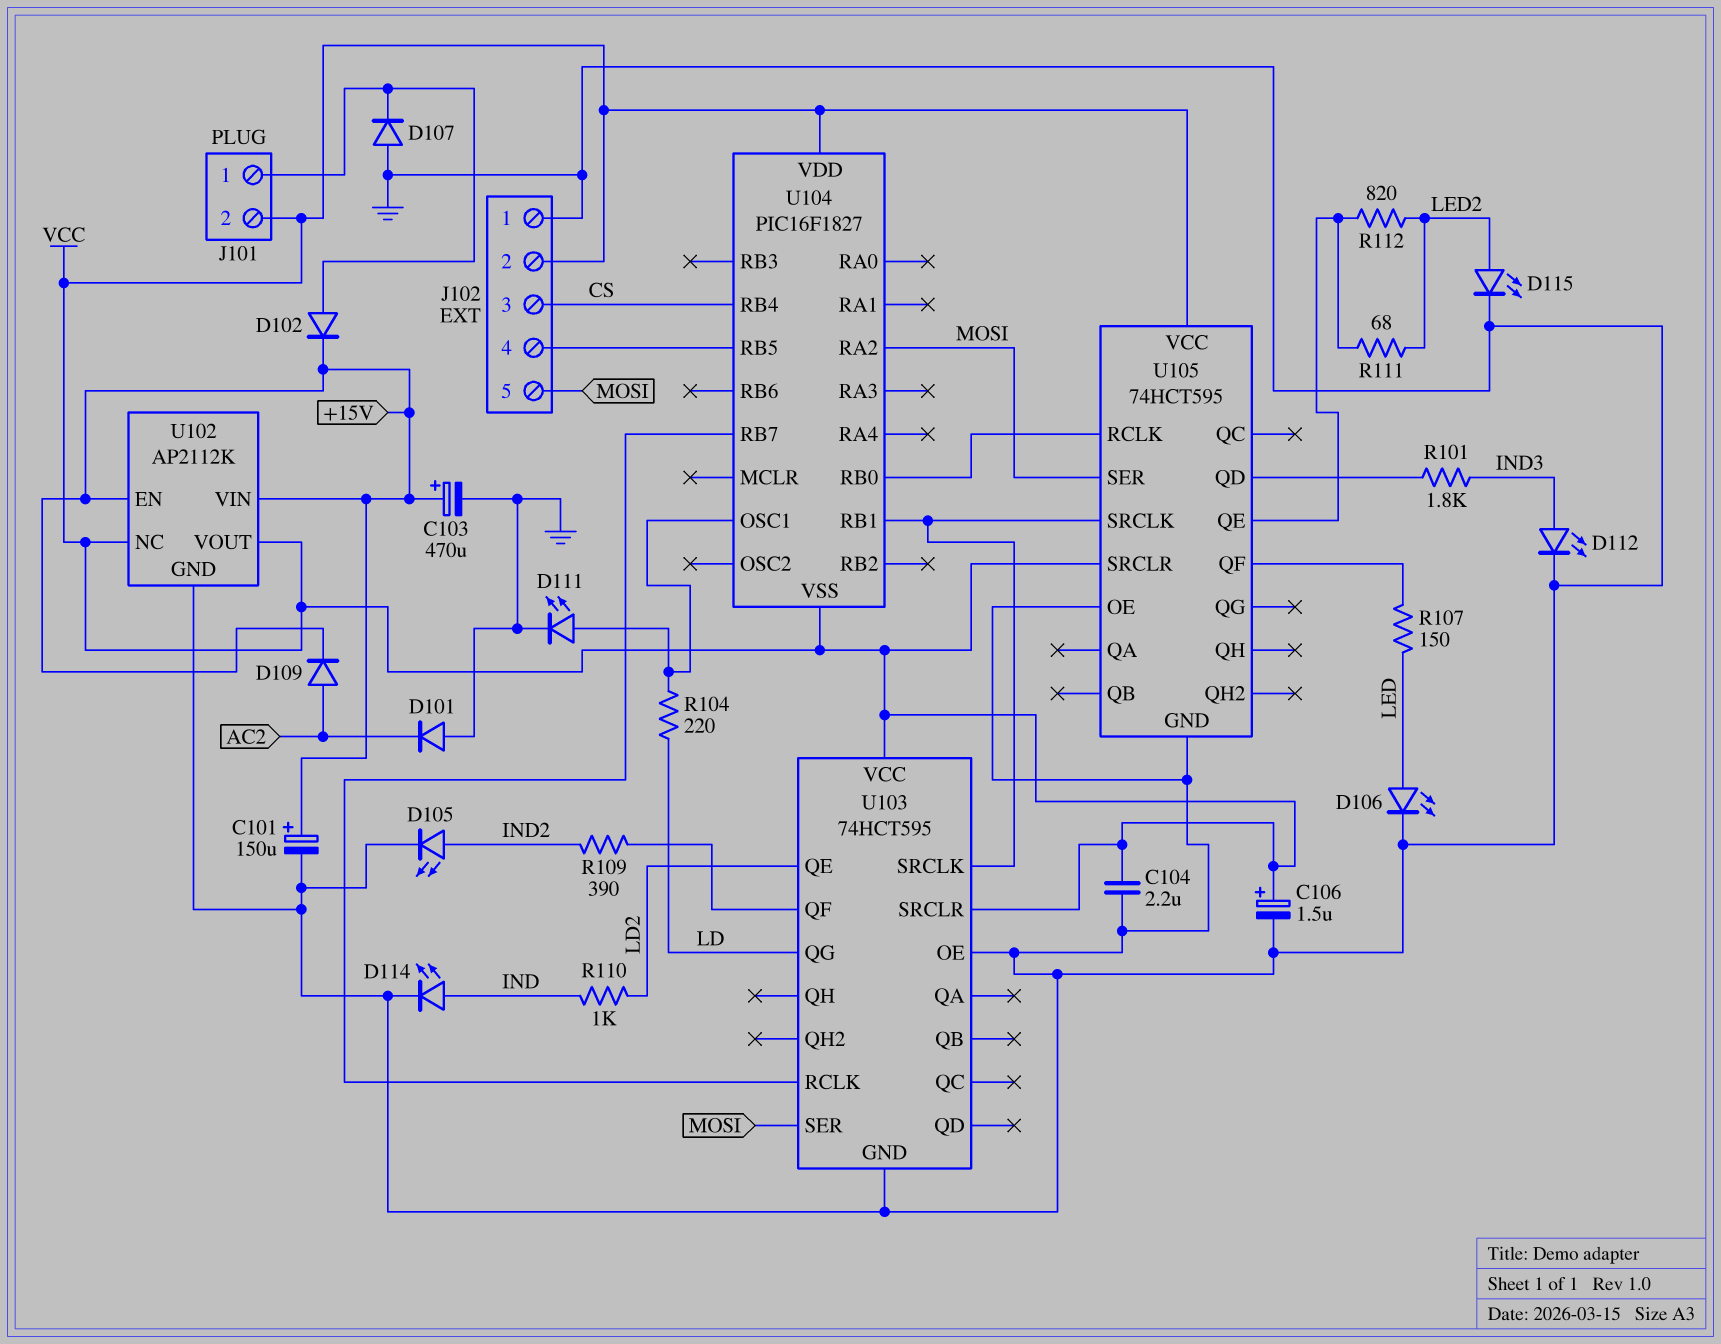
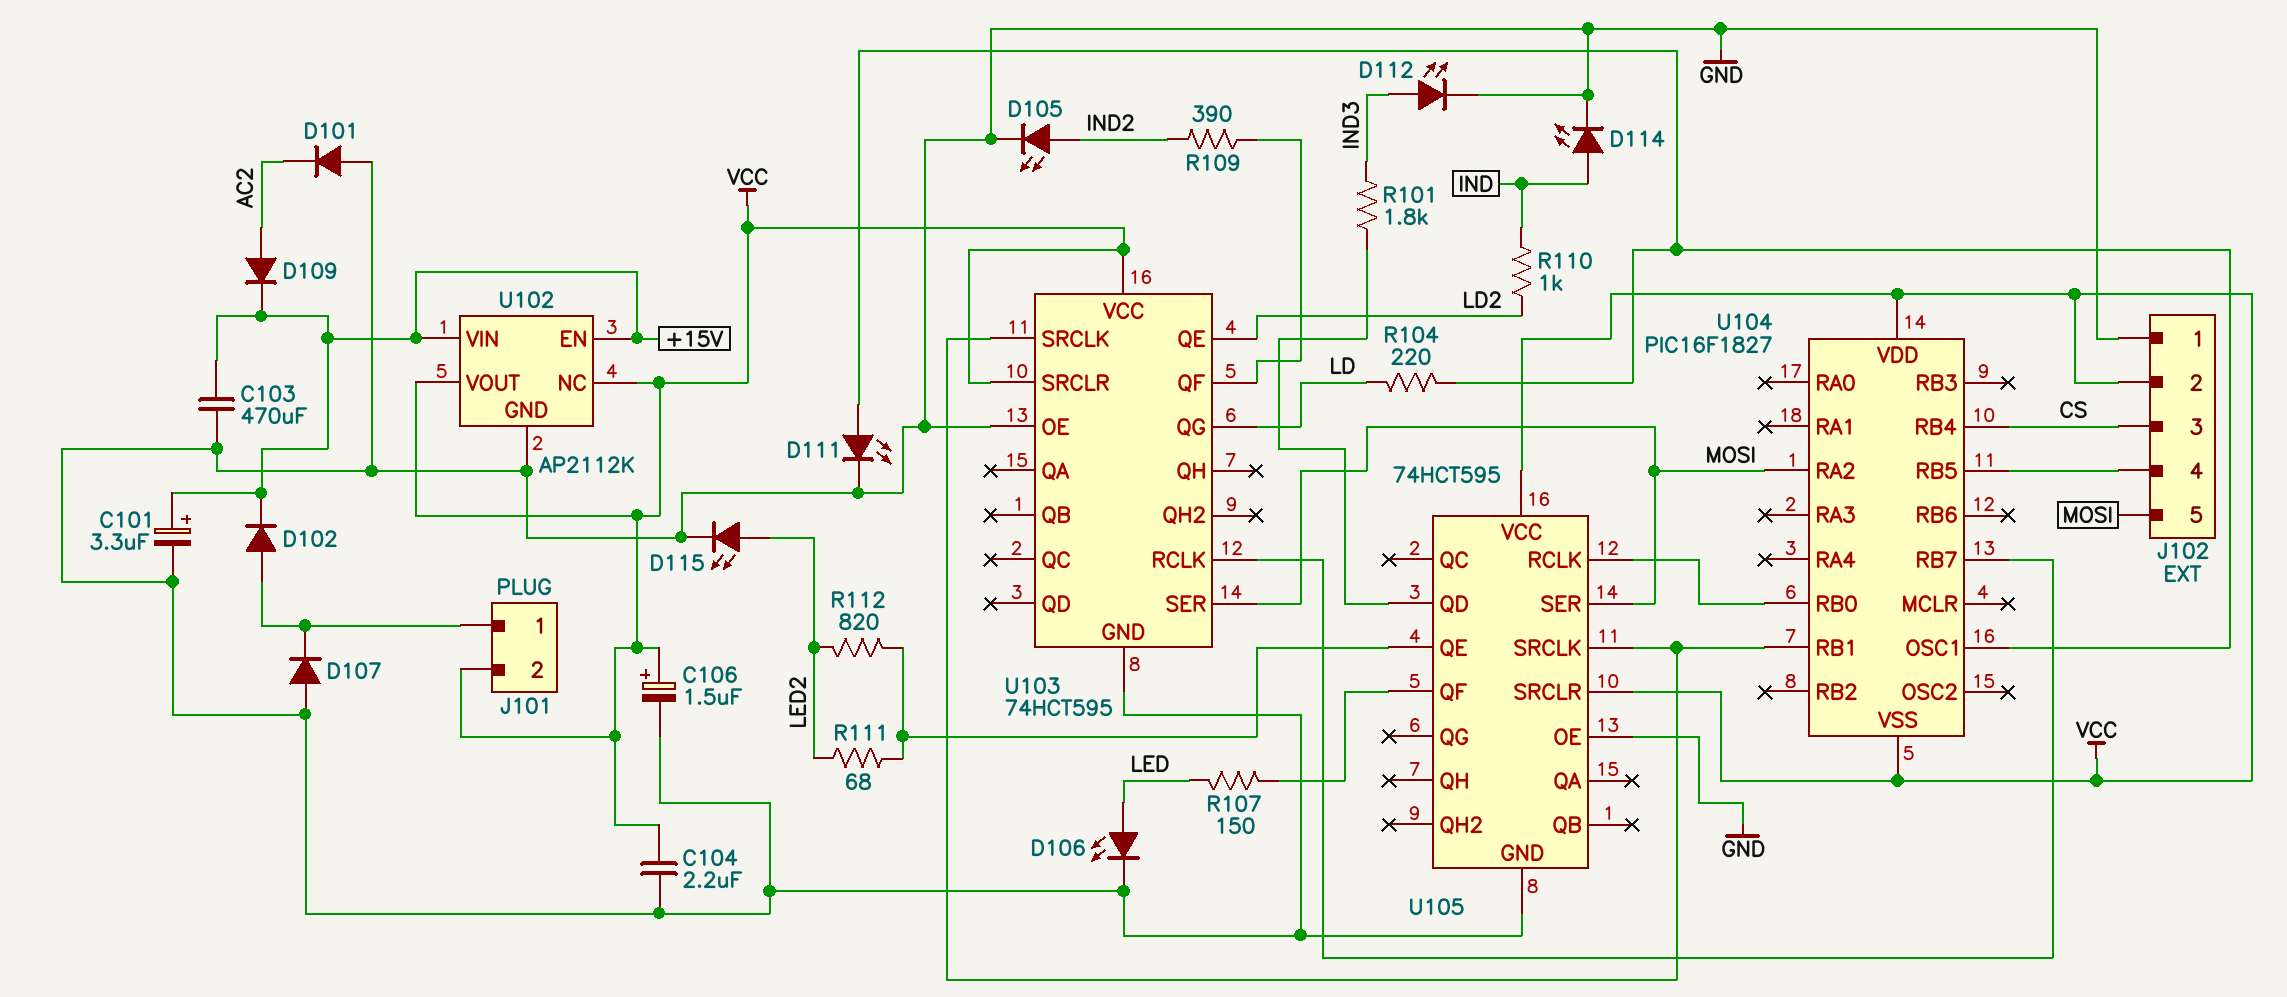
C101: 150uF (plus +15V, minus GND) -> 3.3uF (plus +15V, minus GND)
C103: 470uF (plus +15V, minus GND) -> 470uF (+15V, GND)

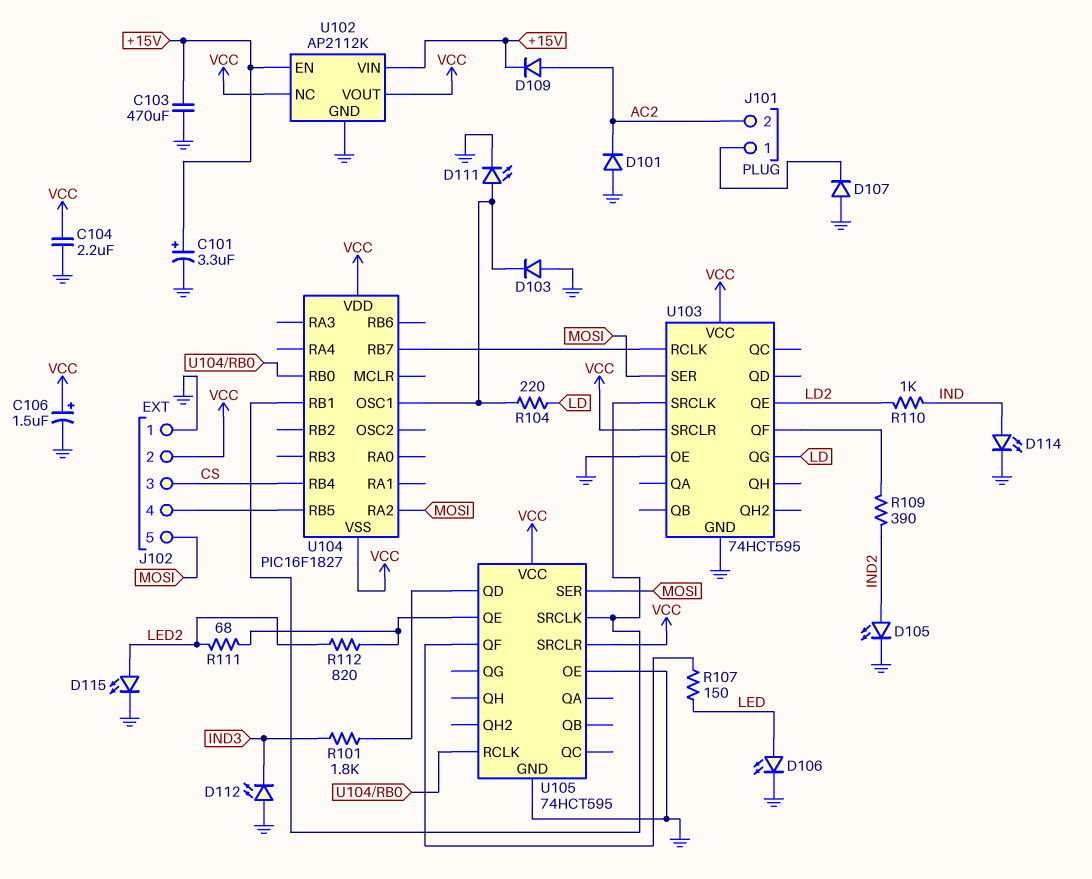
D102: diode (A J101/1, K +15V) -> none
D103: none -> diode (A GND, K U104/OSC1)
D112: LED (A IND3, K GND) -> LED (A GND, K IND3)
J101 pin 2: VCC -> AC2

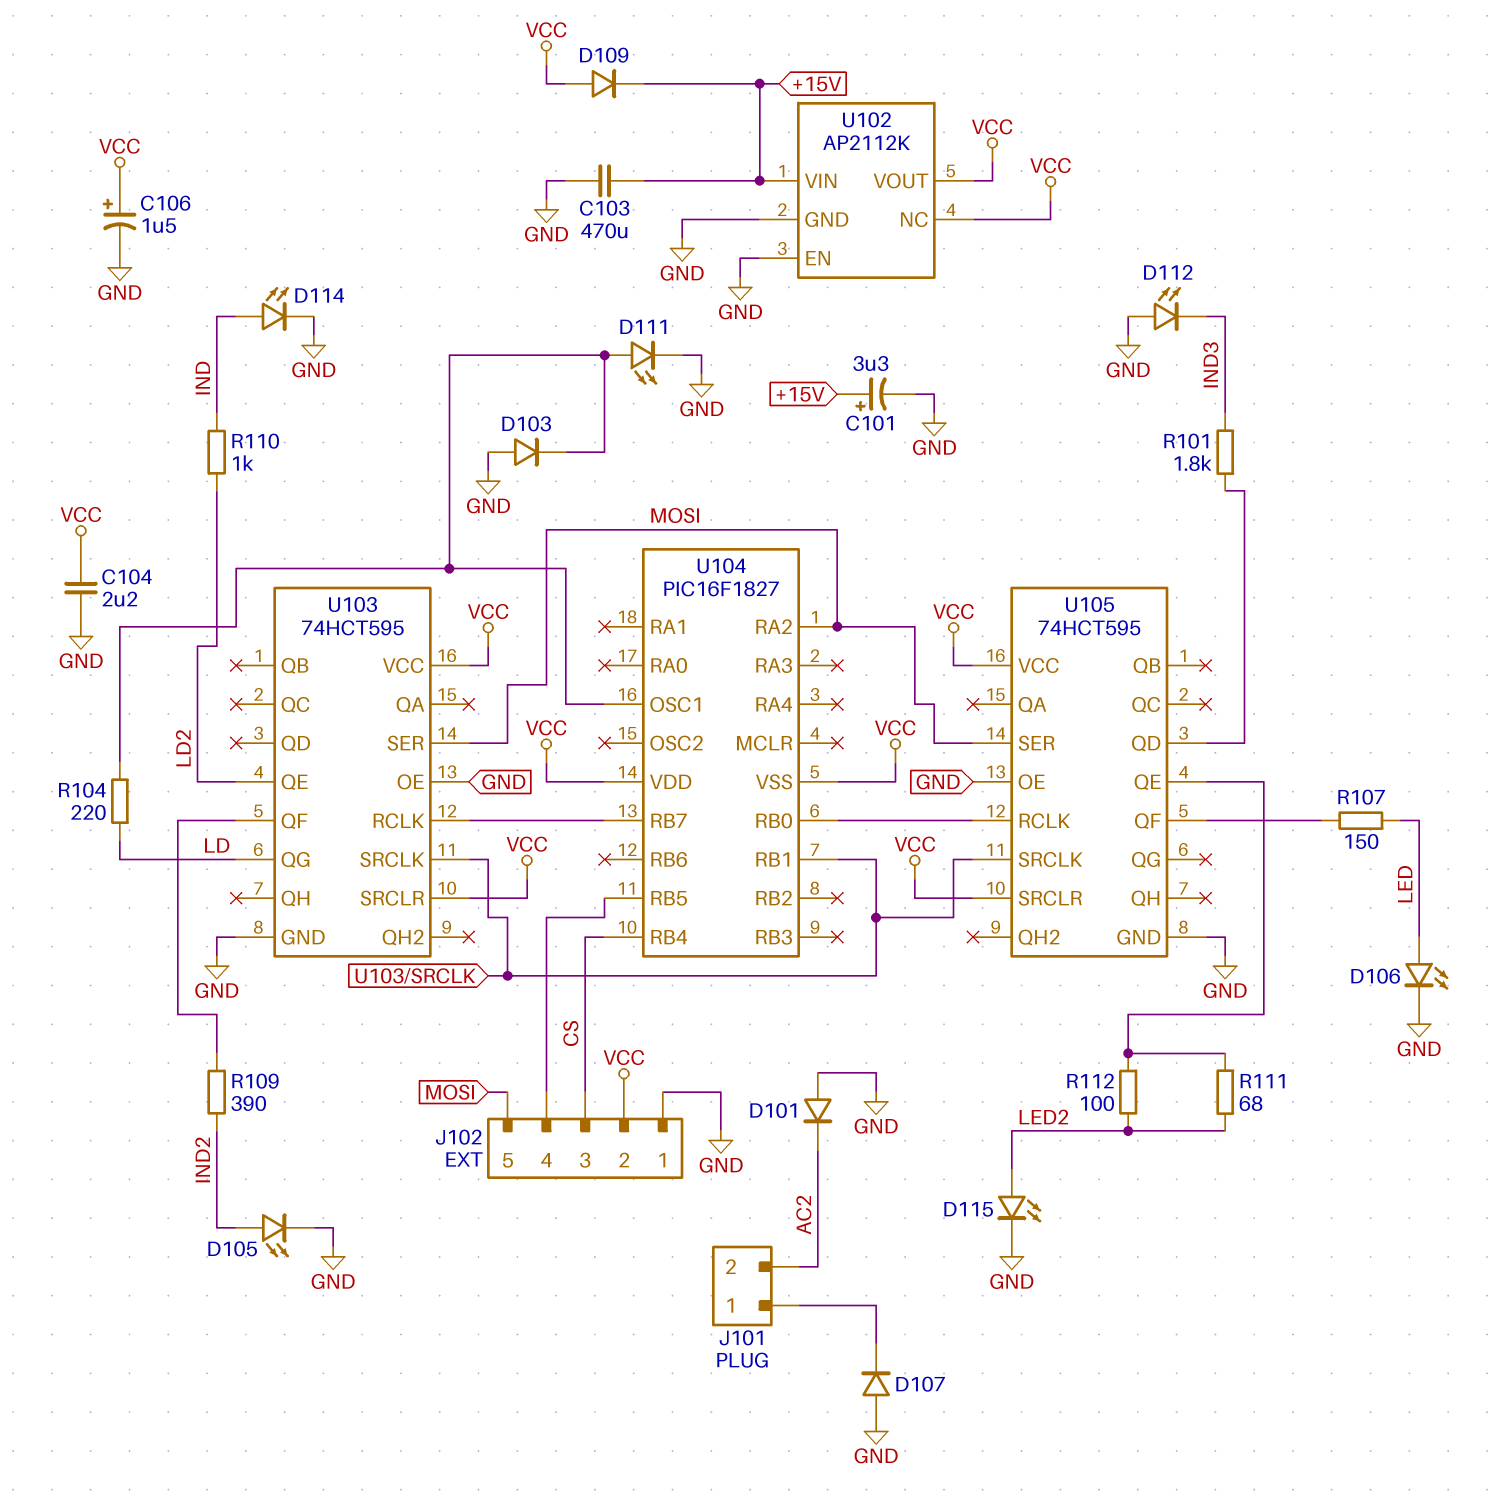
D109: diode (A AC2, K +15V) -> diode (A VCC, K +15V)
R112: 820 (LED2, U105/QE) -> 100 (LED2, U105/QE)
U102 pin EN: +15V -> GND

